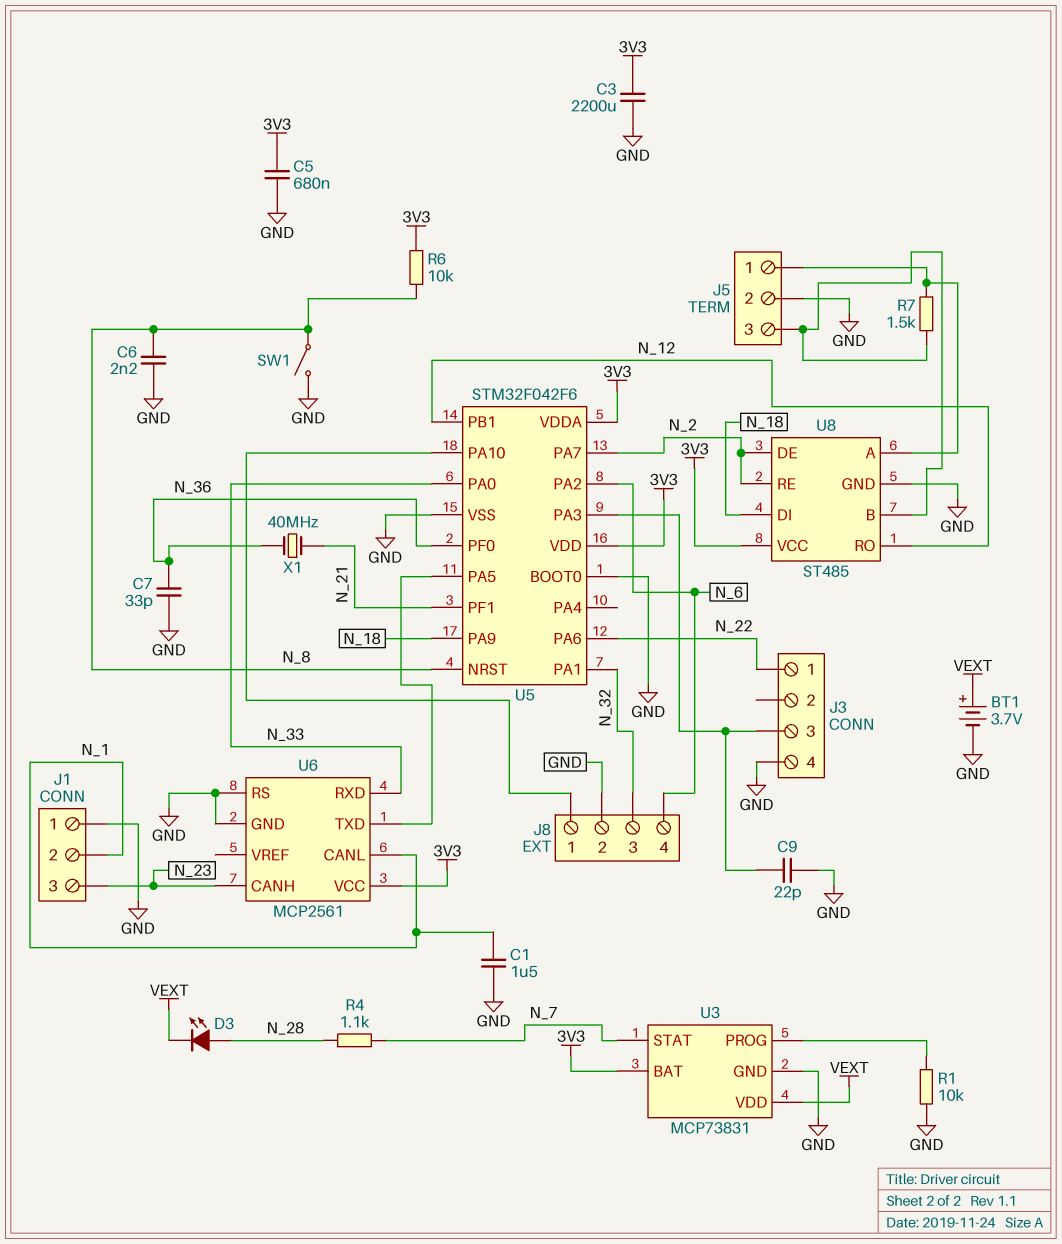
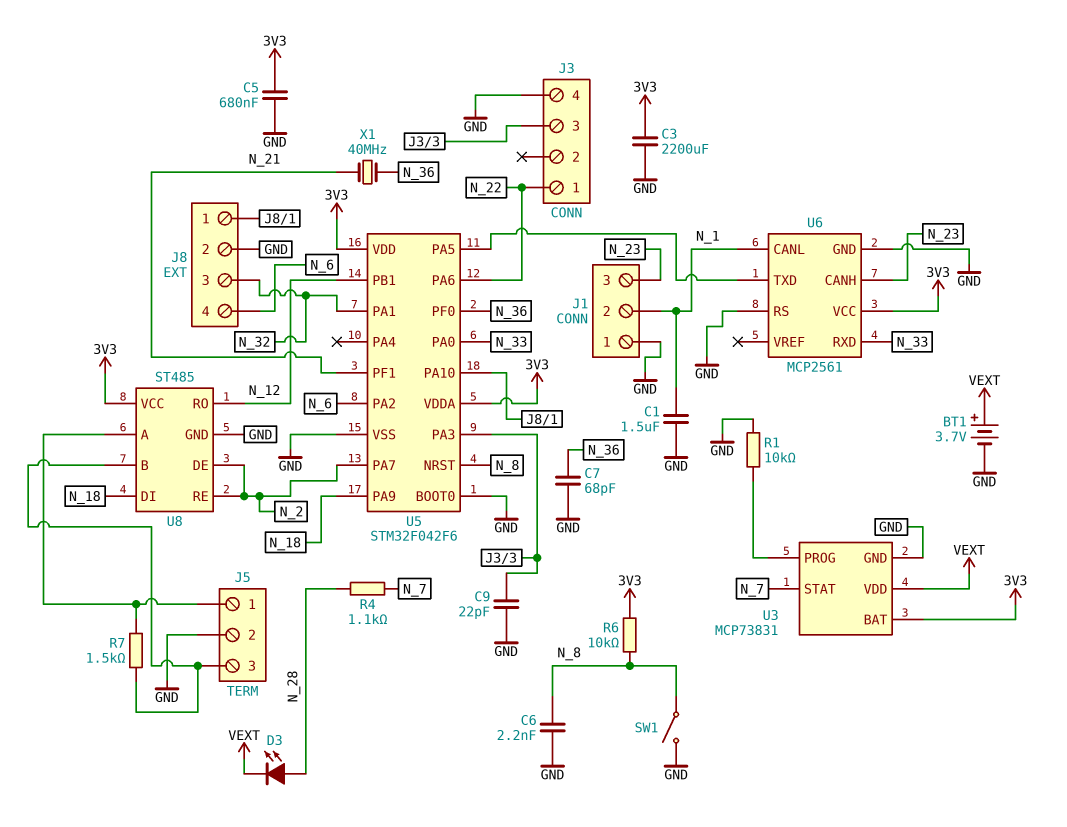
C7: 33pF (GND, N_36) -> 68pF (GND, N_36)

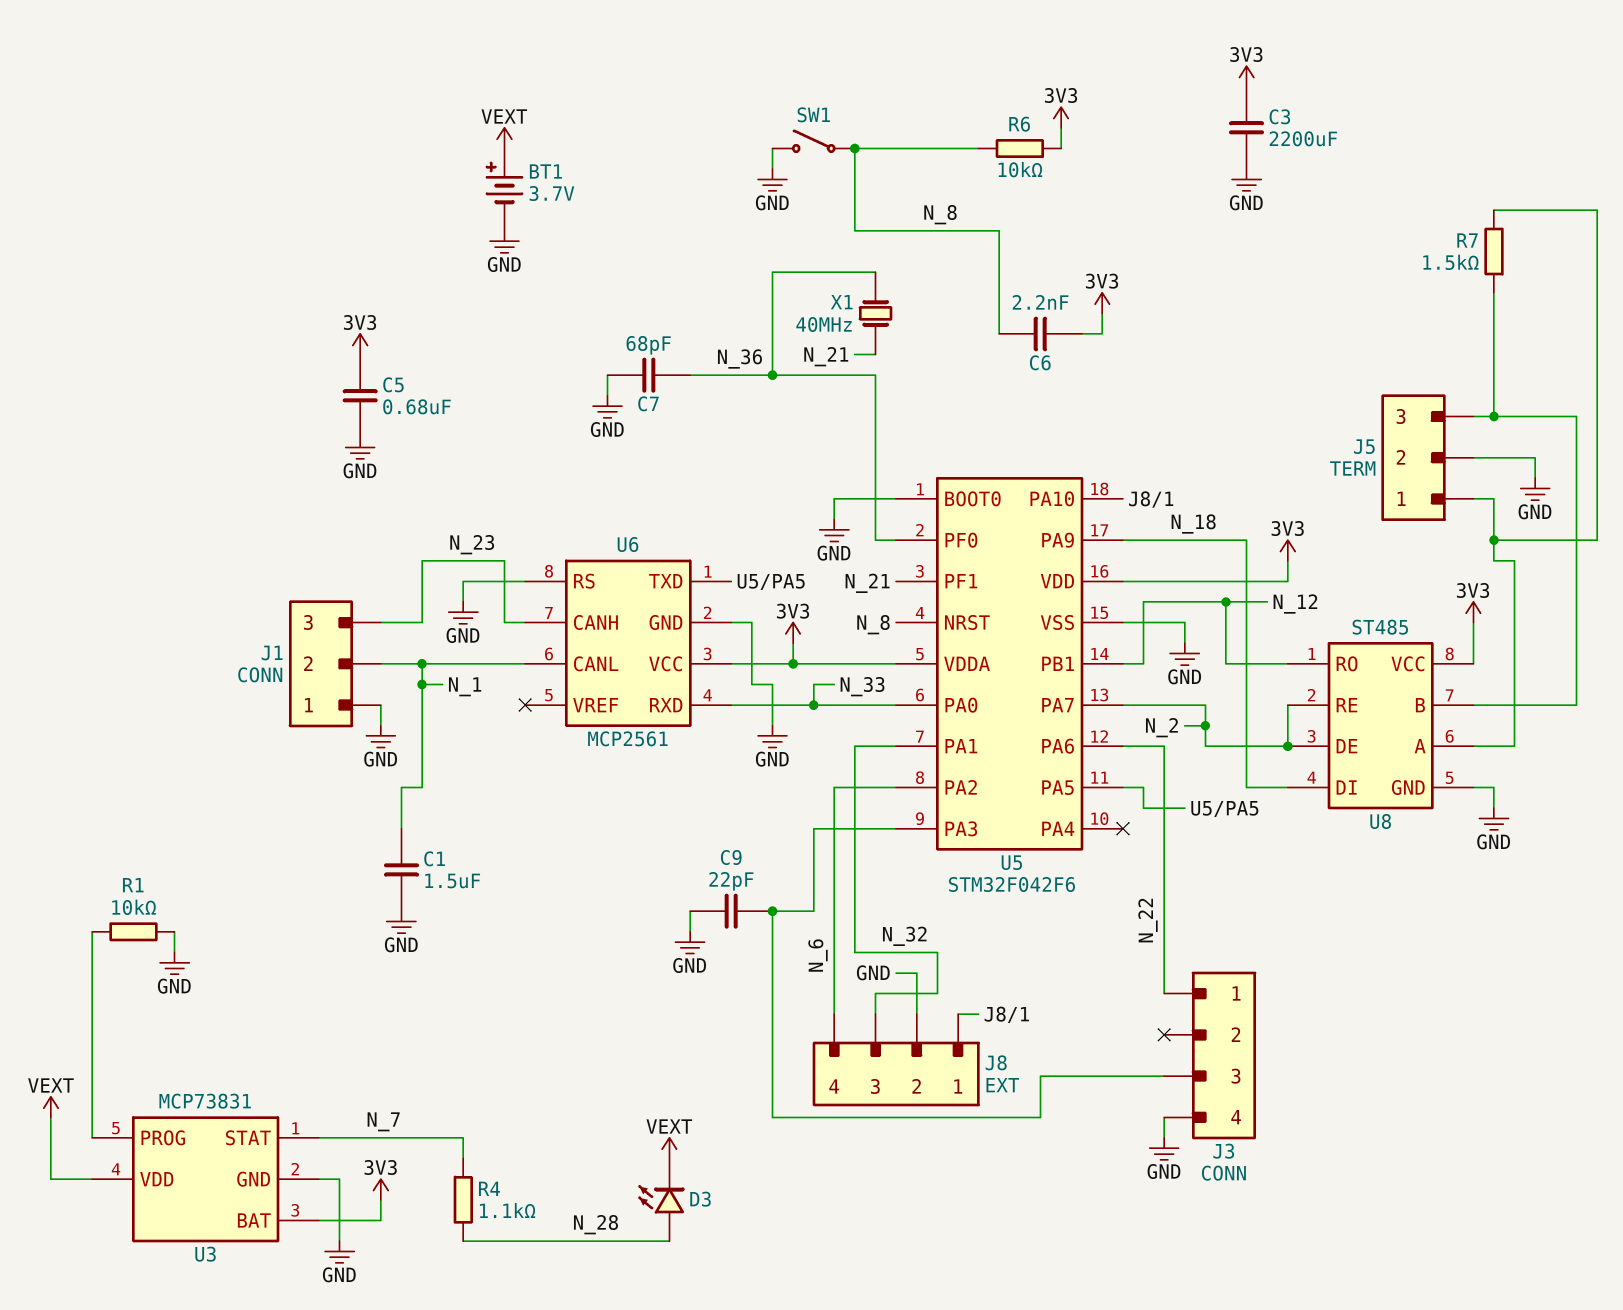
C6: 2.2nF (GND, N_8) -> 2.2nF (3V3, N_8)

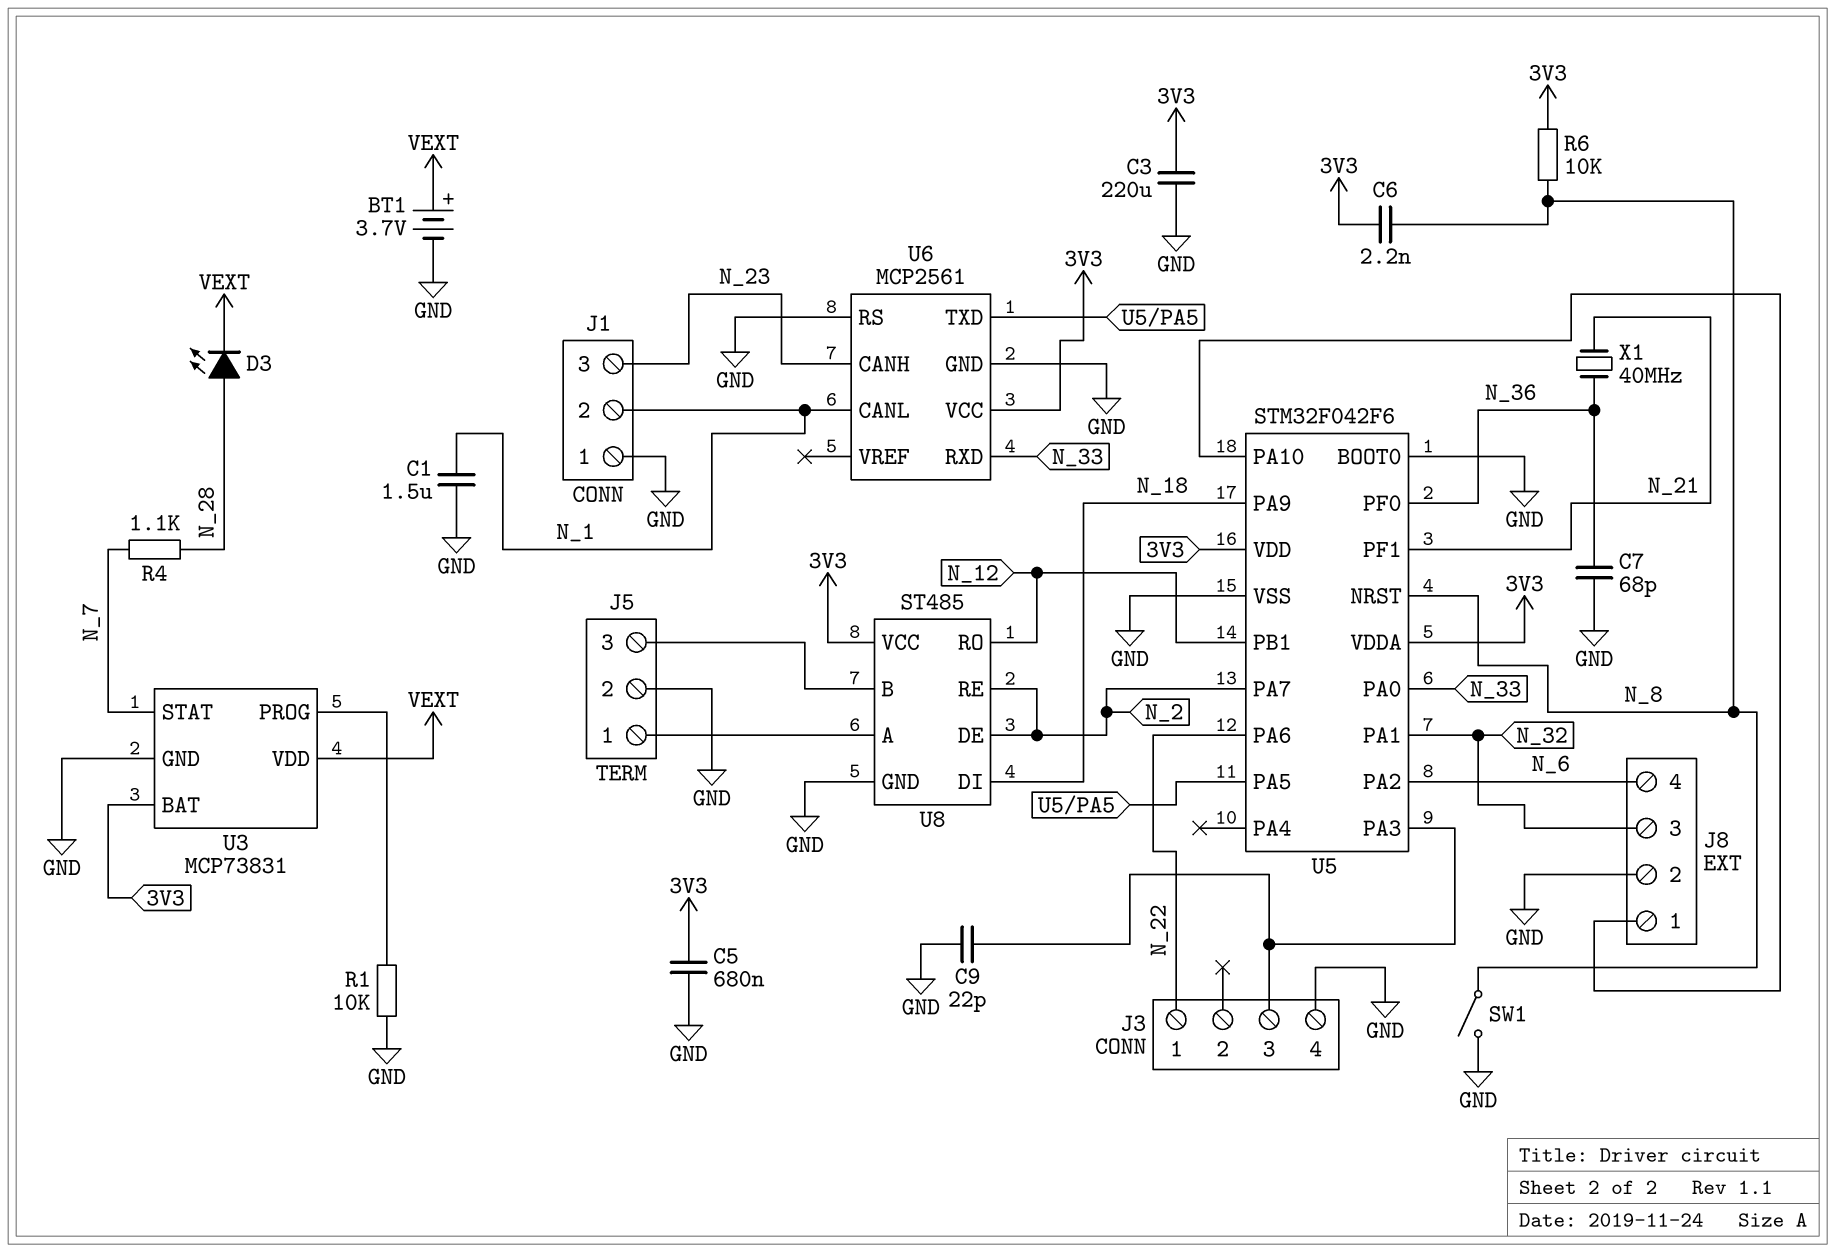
C3: 2200uF (3V3, GND) -> 220uF (3V3, GND)
R7: 1.5k (J5/1, J5/3) -> none

